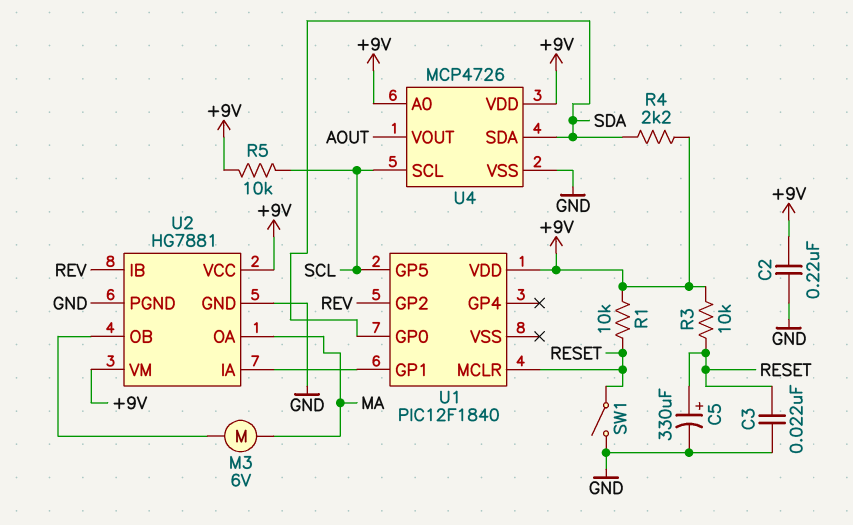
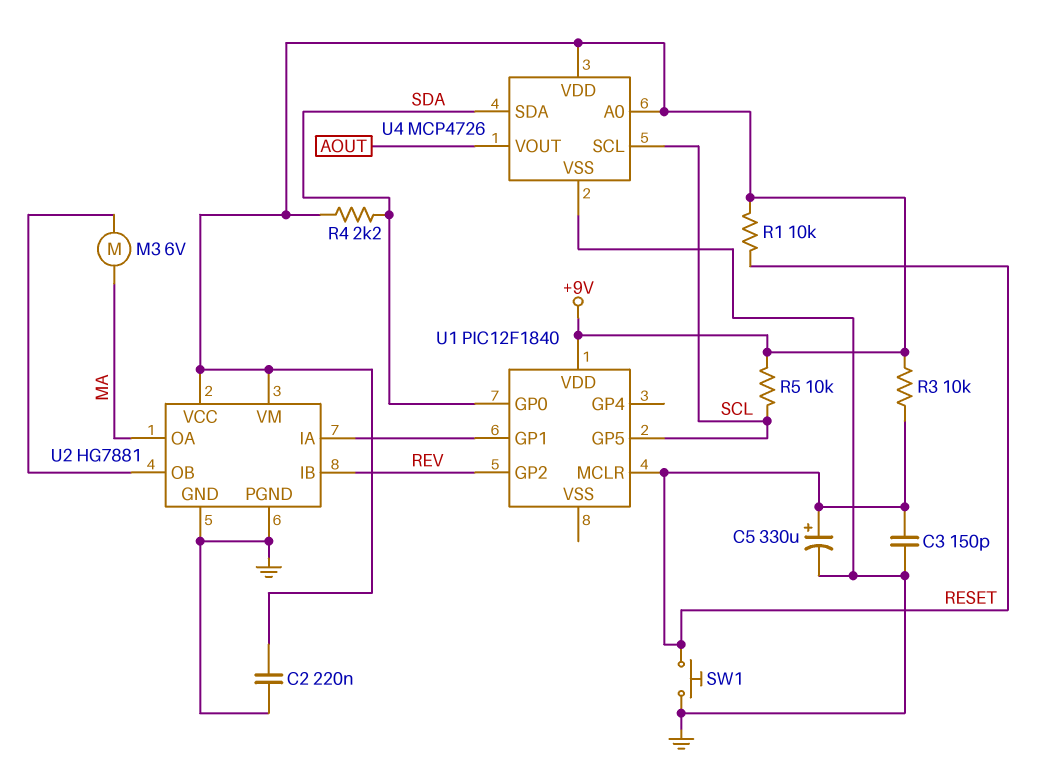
C3: 22nF (GND, RESET) -> 150pF (GND, RESET)
SW1: switch (GND, RESET) -> button (GND, RESET)

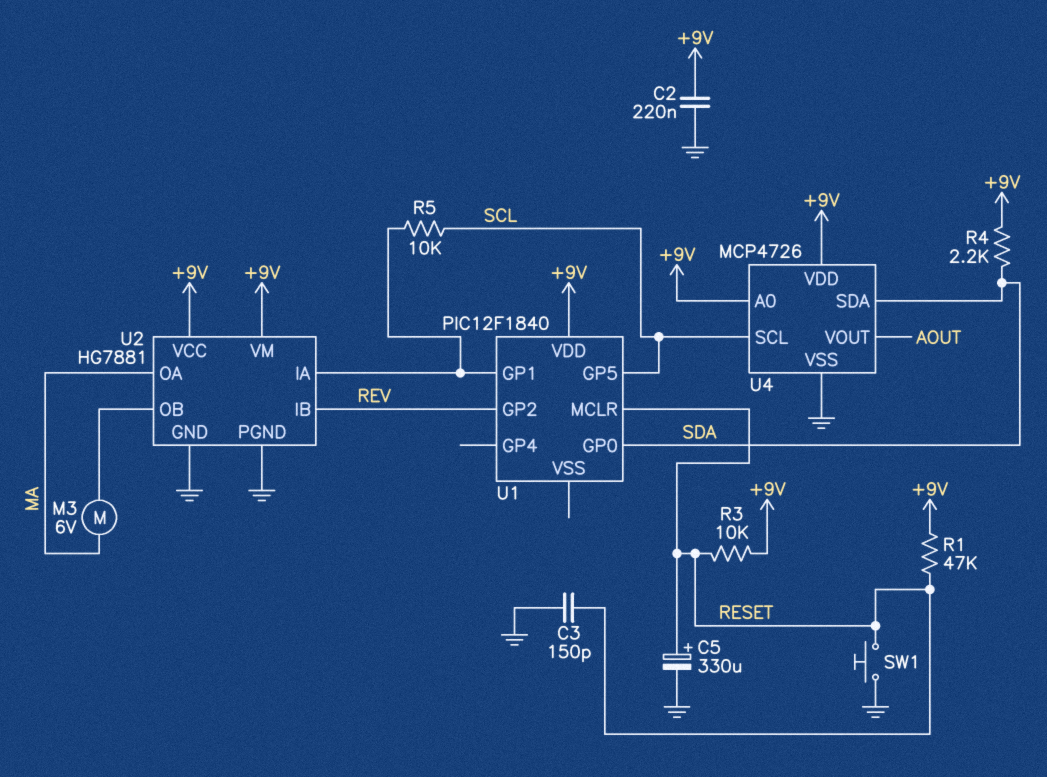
R1: 10k (+9V, RESET) -> 47k (+9V, RESET)
R5: 10k (+9V, SCL) -> 10k (SCL, U1/GP1)

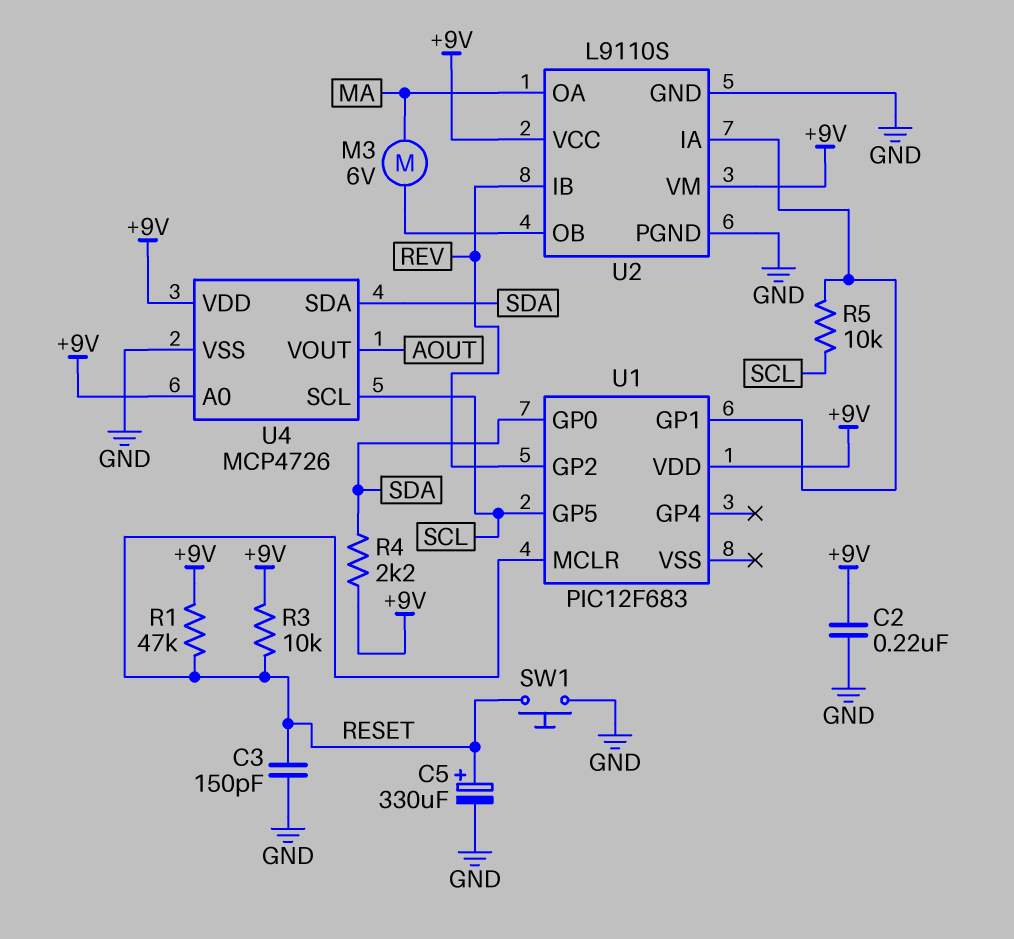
U1: PIC12F1840 -> PIC12F683
U2: HG7881 -> L9110S

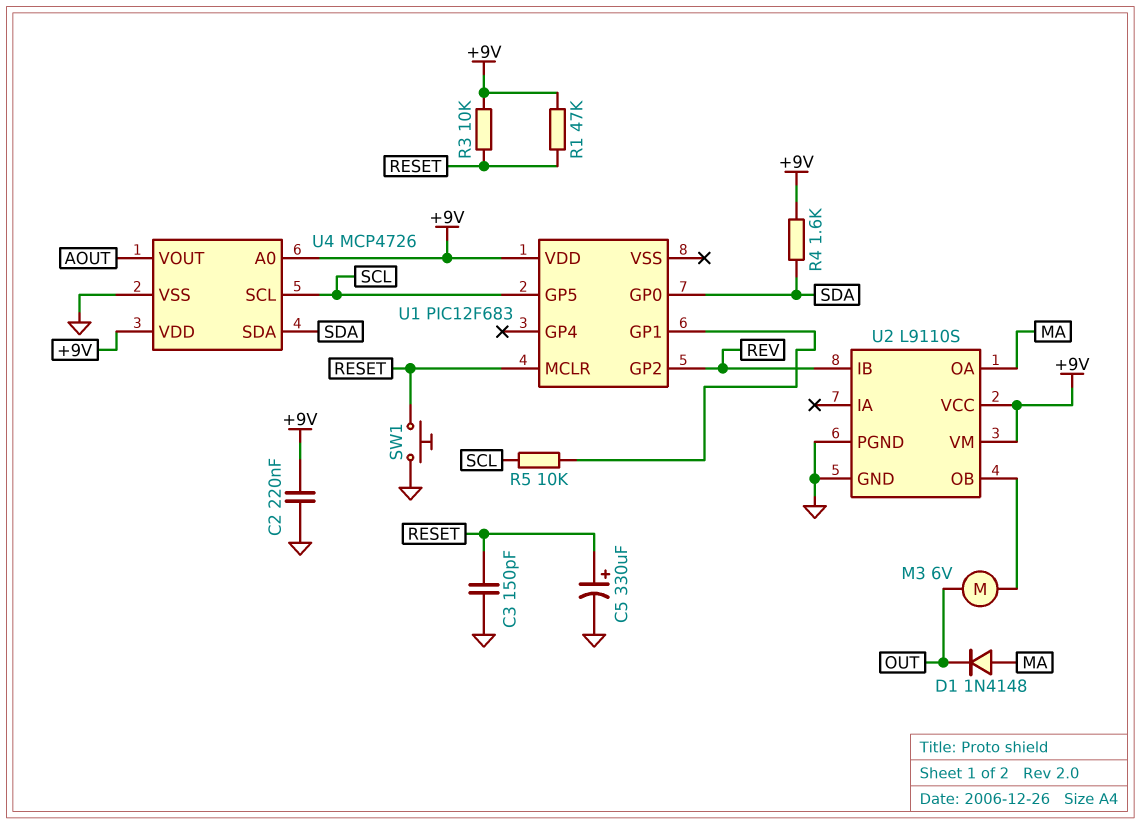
D1: none -> diode 1N4148 (A MA, K OUT)
M3: motor 6V (MA, U2/OB) -> motor 6V (OUT, U2/OB)
R4: 2.2k (+9V, SDA) -> 1.6k (+9V, SDA)
U2 pin IA: U1/GP1 -> none

